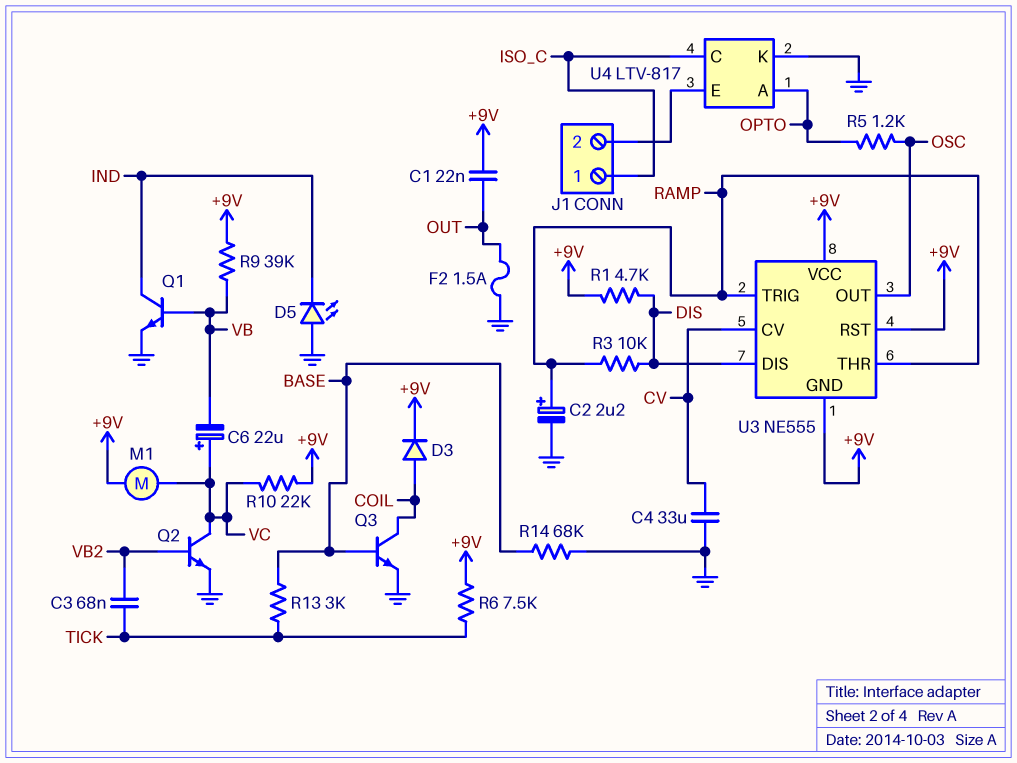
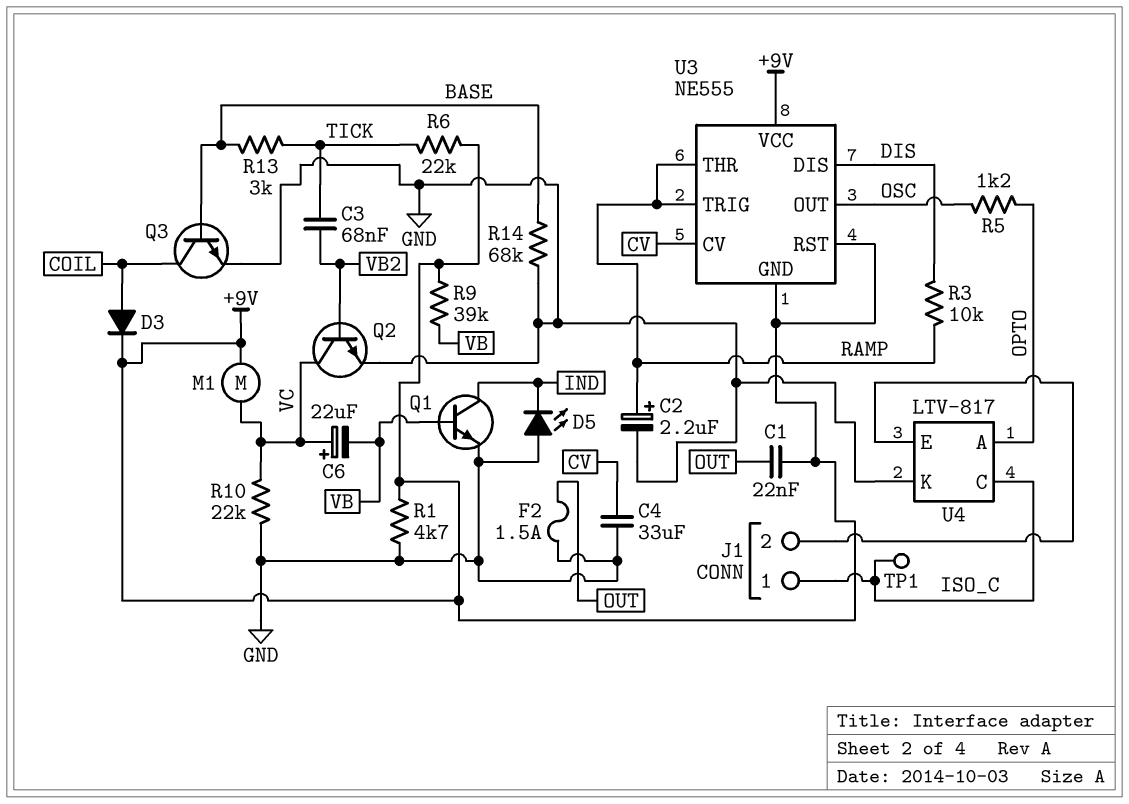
R1: 4.7k (+9V, DIS) -> 4.7k (+9V, GND)
R6: 7.5k (+9V, TICK) -> 22k (+9V, TICK)
R10: 22k (+9V, VC) -> 22k (GND, VC)
TP1: none -> test point (ISO_C)

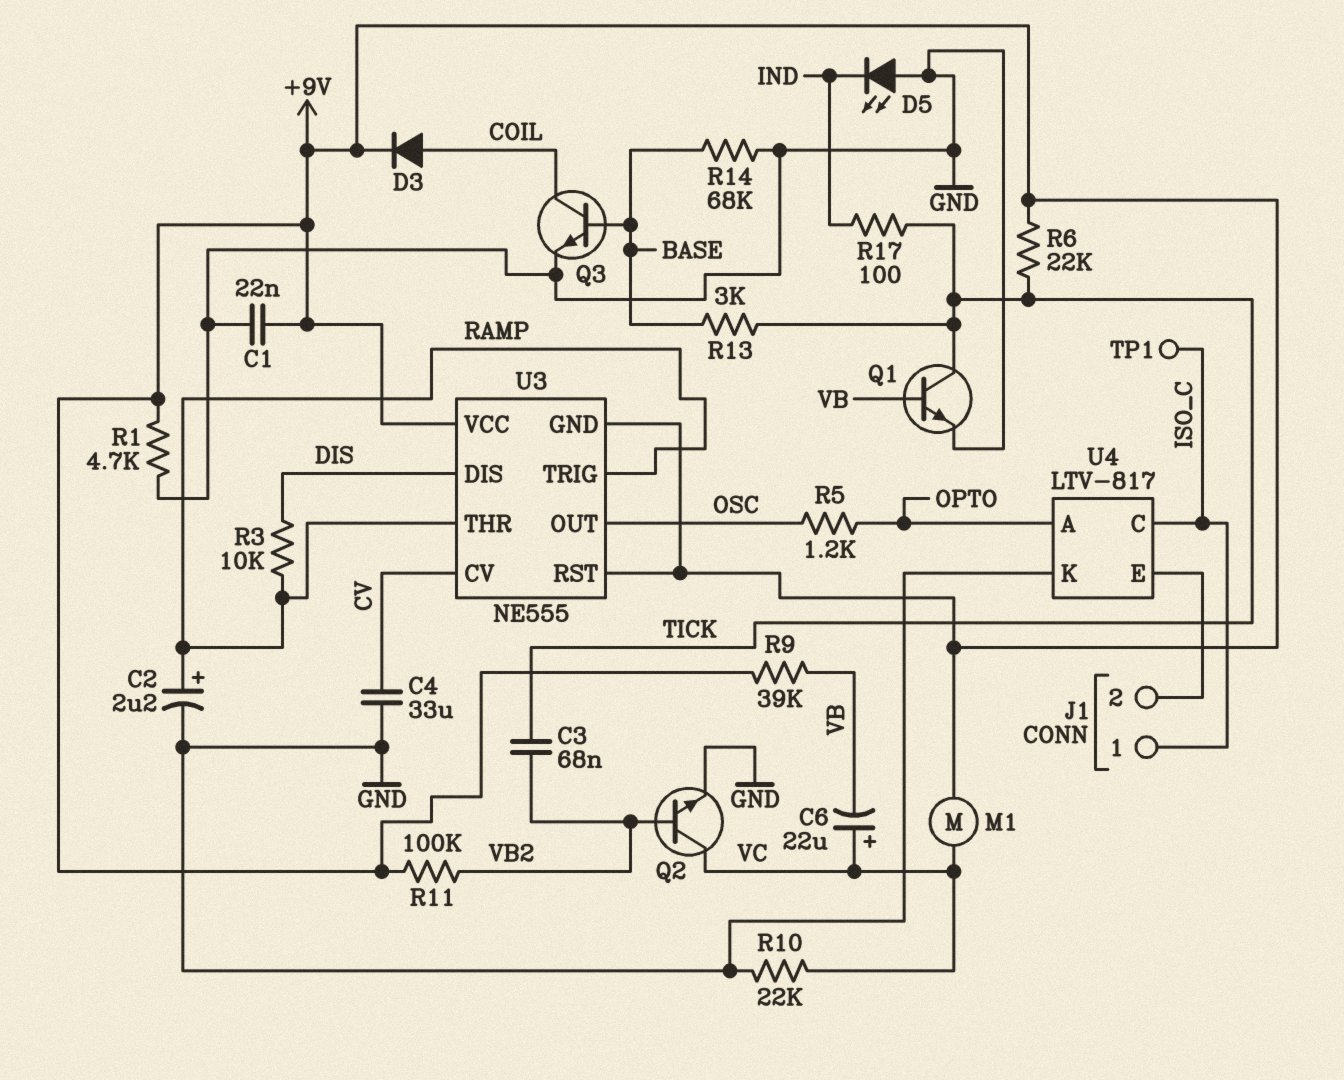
C1: 22nF (+9V, OUT) -> 22nF (+9V, GND)
F2: 1.5A (GND, OUT) -> none
Q1: NPN (B VB, C IND, E GND) -> NPN (B VB, C TICK, E GND)
R11: none -> 100k (+9V, VB2)
R17: none -> 100 (IND, TICK)

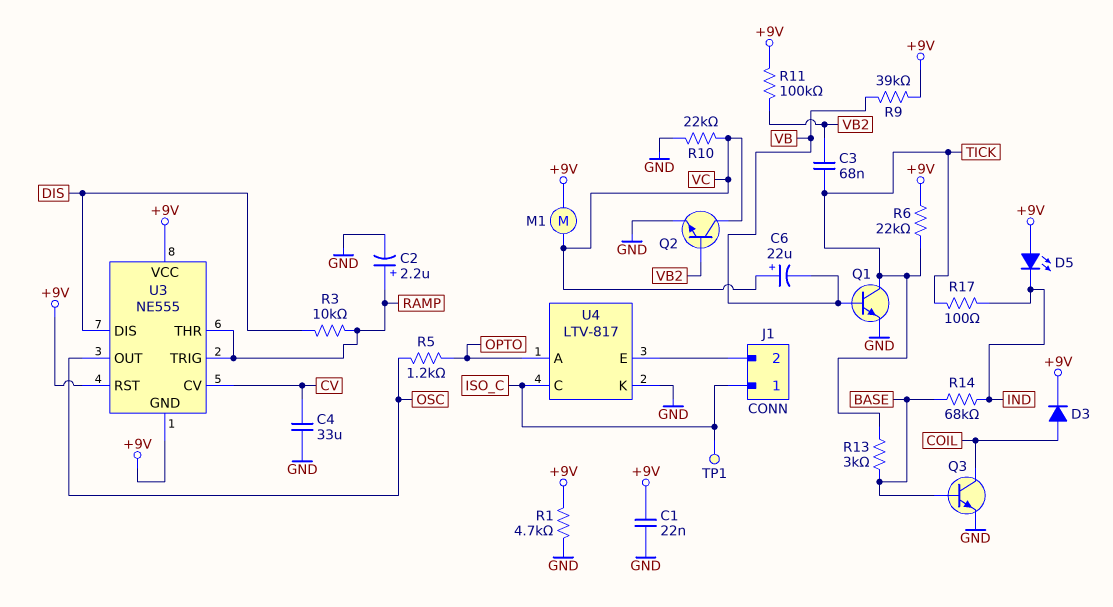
D5: LED (A GND, K IND) -> LED (A +9V, K IND)
R14: 68k (BASE, GND) -> 68k (BASE, IND)

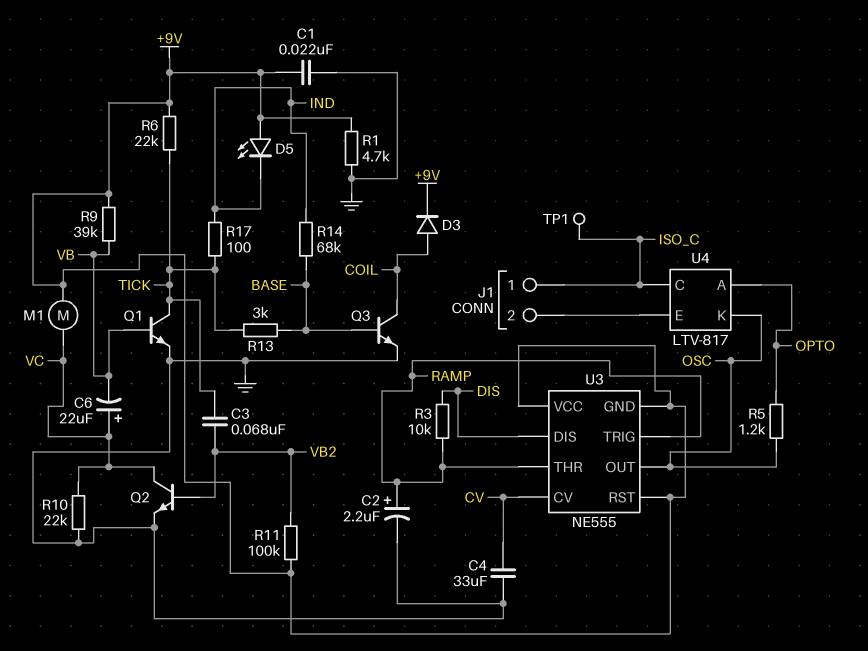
U4 pin K: GND -> OSC

